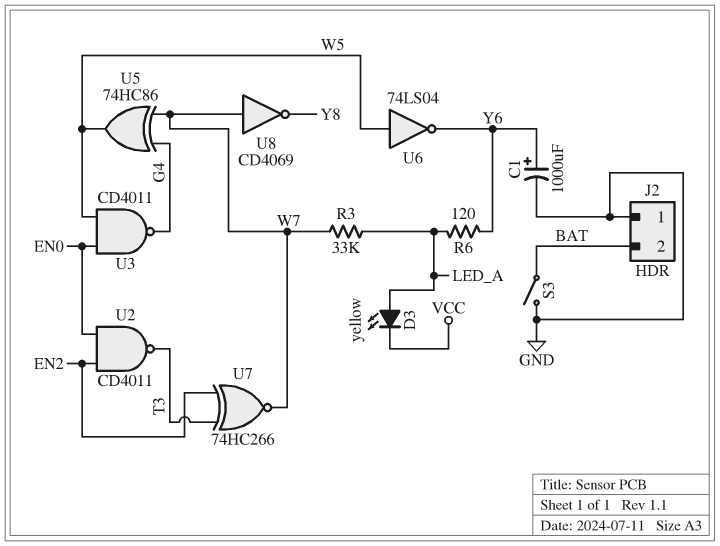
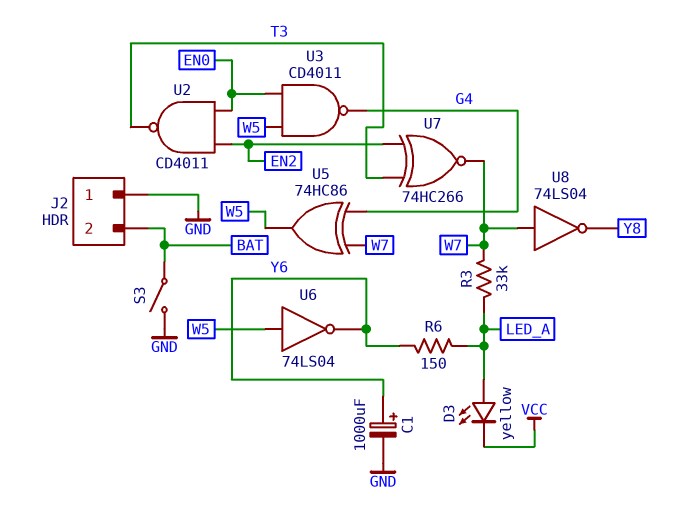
R6: 120 (LED_A, Y6) -> 150 (LED_A, Y6)
U8: NOT CD4069 (in W7, out Y8) -> NOT 74LS04 (in W7, out Y8)

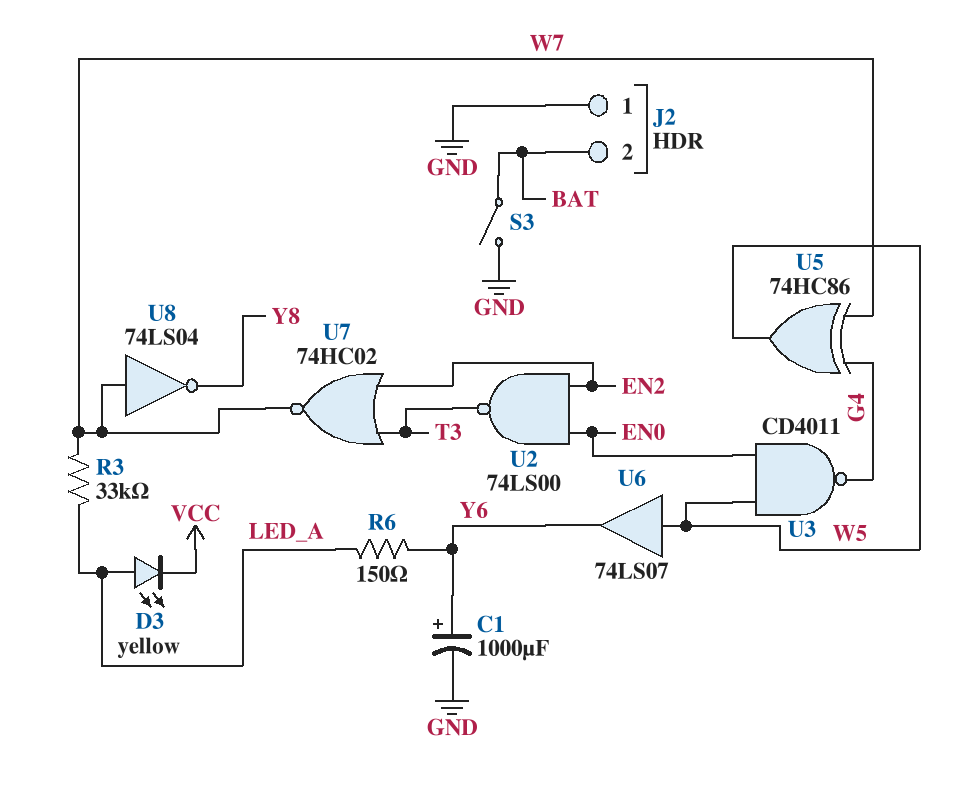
U2: NAND CD4011 (in EN0, in EN2, out T3) -> NAND 74LS00 (in EN0, in EN2, out T3)
U6: NOT 74LS04 (in W5, out Y6) -> buffer 74LS07 (in W5, out Y6)
U7: XNOR 74HC266 (in EN2, in T3, out W7) -> NOR 74HC02 (in EN2, in T3, out W7)

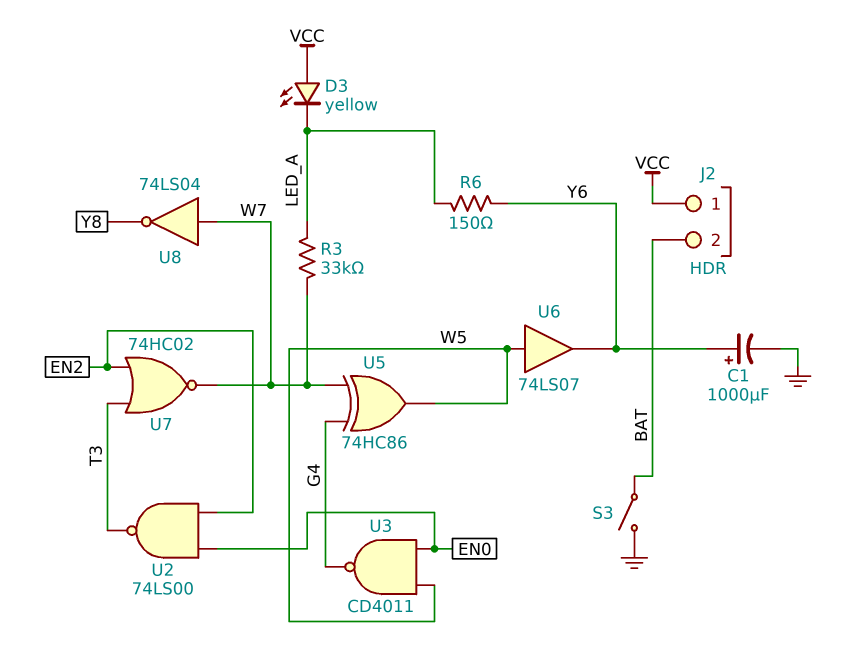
D3: LED yellow (A LED_A, K VCC) -> LED yellow (A VCC, K LED_A)
J2 pin 1: GND -> VCC

